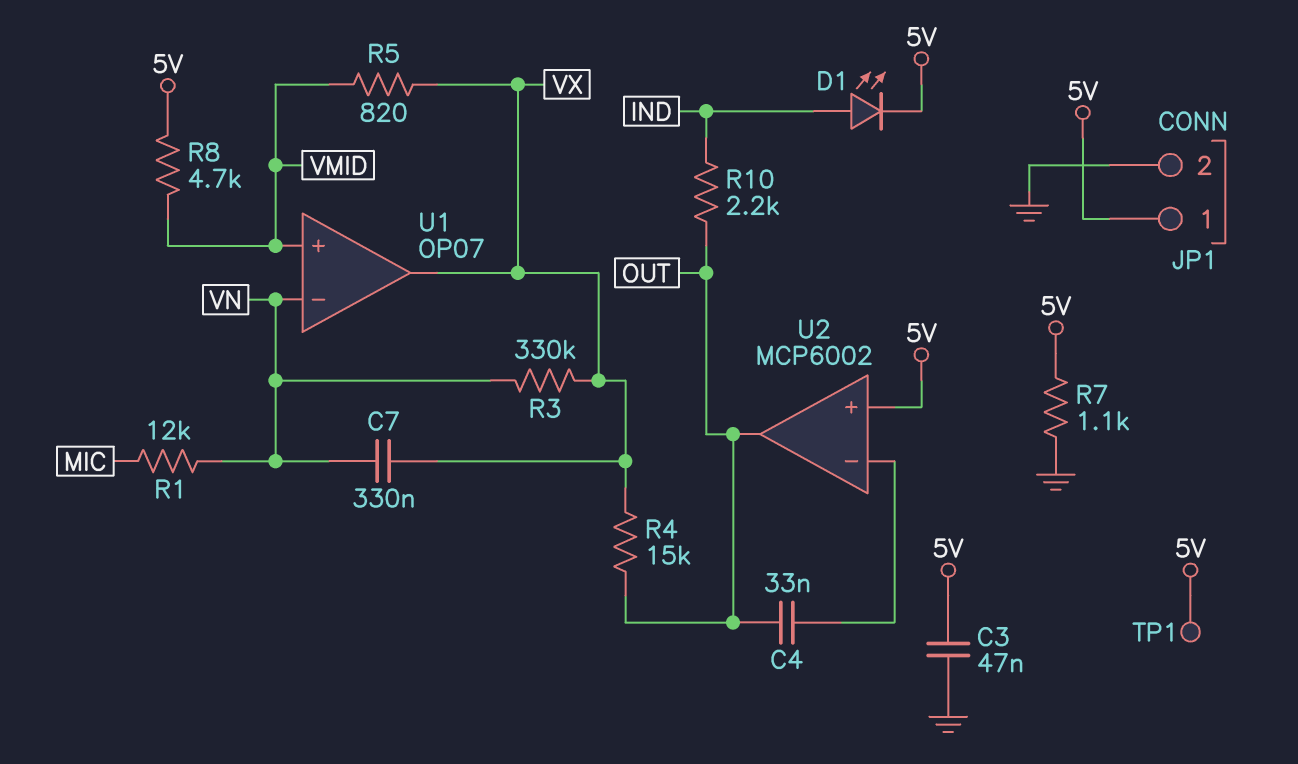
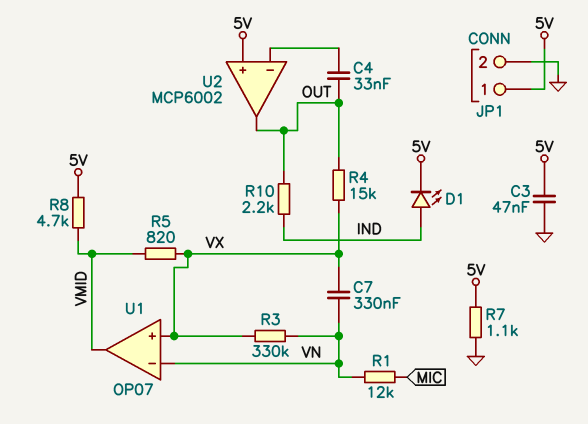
TP1: test point (5V) -> none
U1 pin in+: VMID -> VX
U1 pin out: VX -> VMID

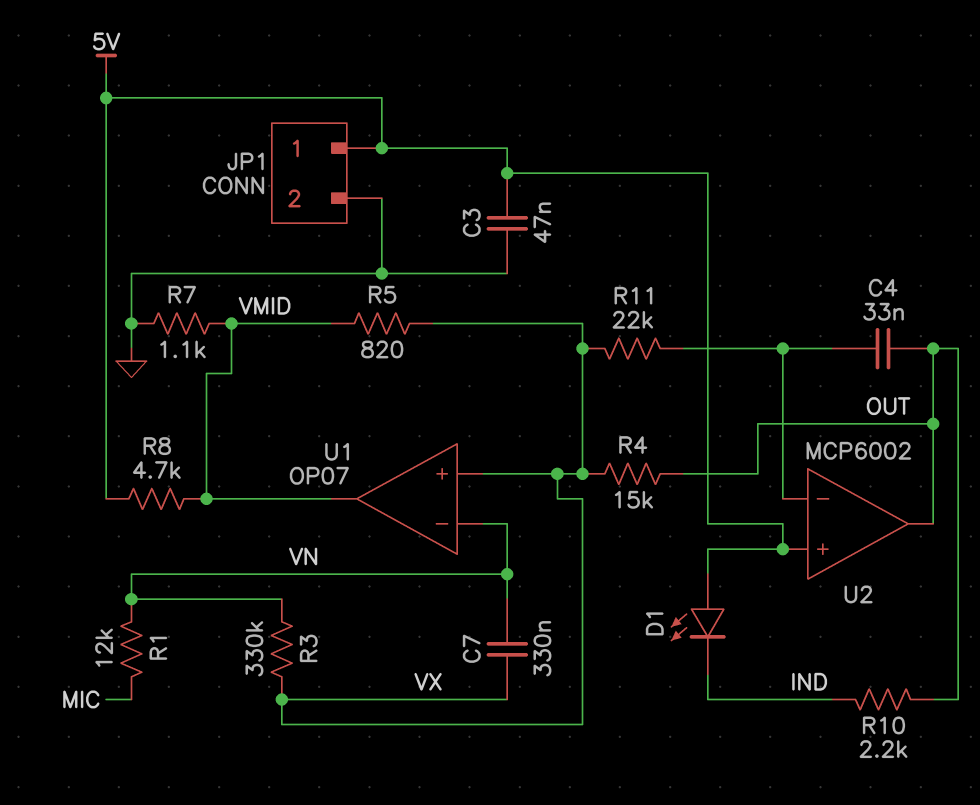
D1: LED (A IND, K 5V) -> LED (A 5V, K IND)
R7: 1.1k (5V, GND) -> 1.1k (GND, VMID)
R11: none -> 22k (U2/in-, VX)

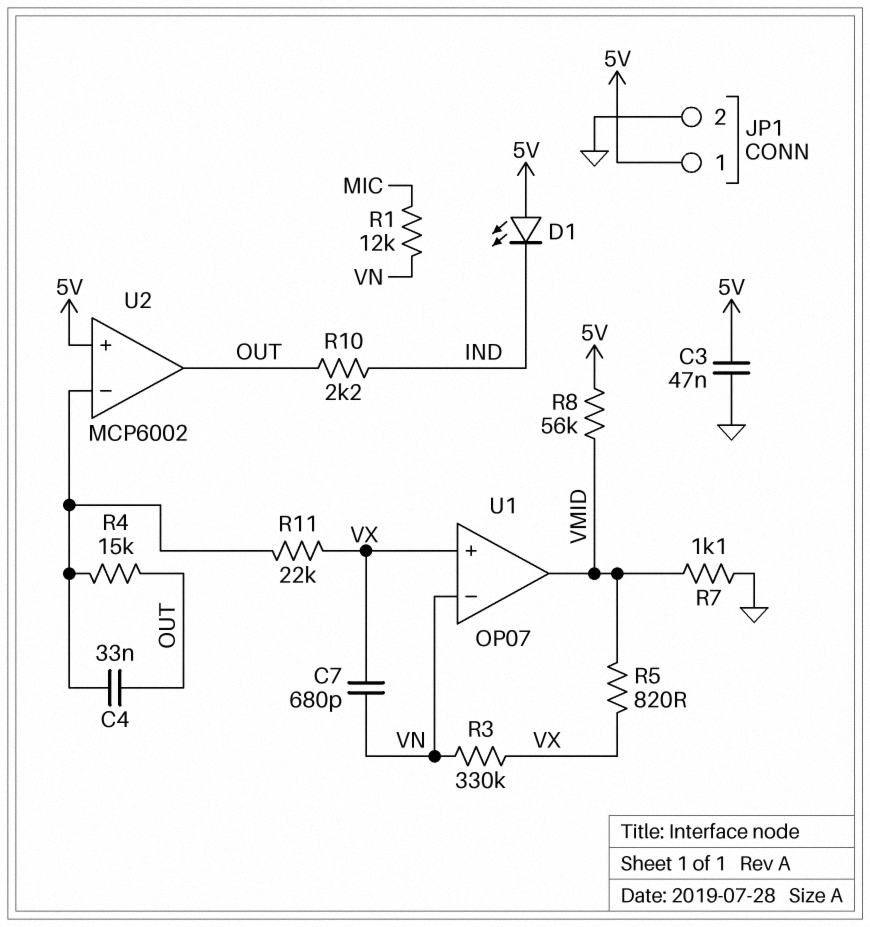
C7: 330nF (VN, VX) -> 680pF (VN, VX)
R4: 15k (OUT, VX) -> 15k (OUT, U2/in-)
R8: 4.7k (5V, VMID) -> 56k (5V, VMID)

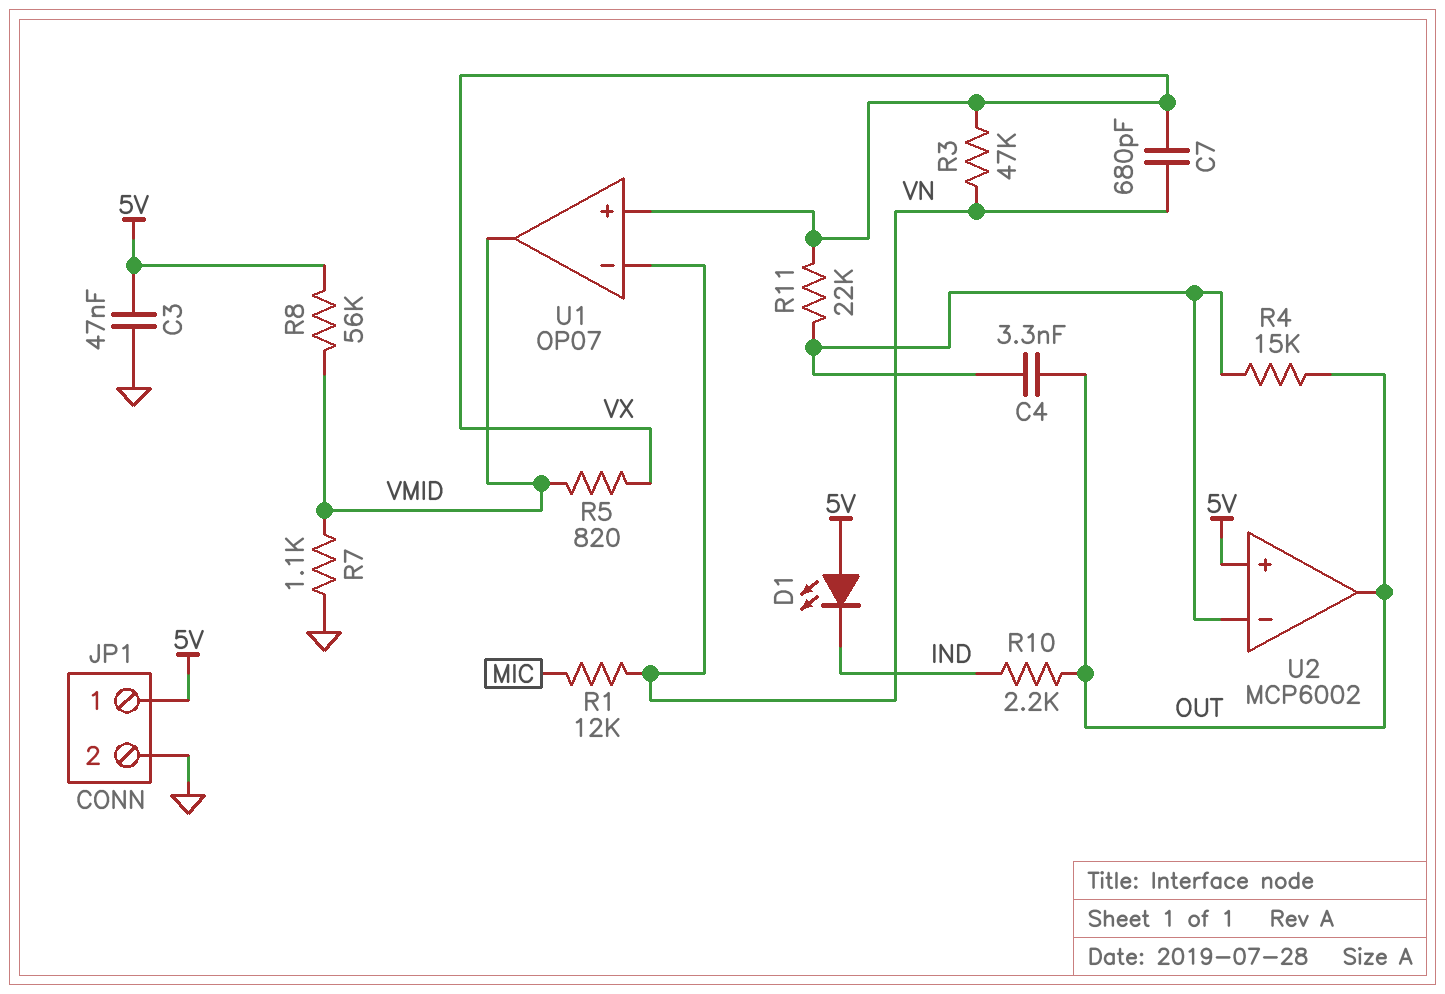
C4: 33nF (OUT, U2/in-) -> 3.3nF (OUT, U2/in-)
R3: 330k (VN, VX) -> 47k (VN, VX)

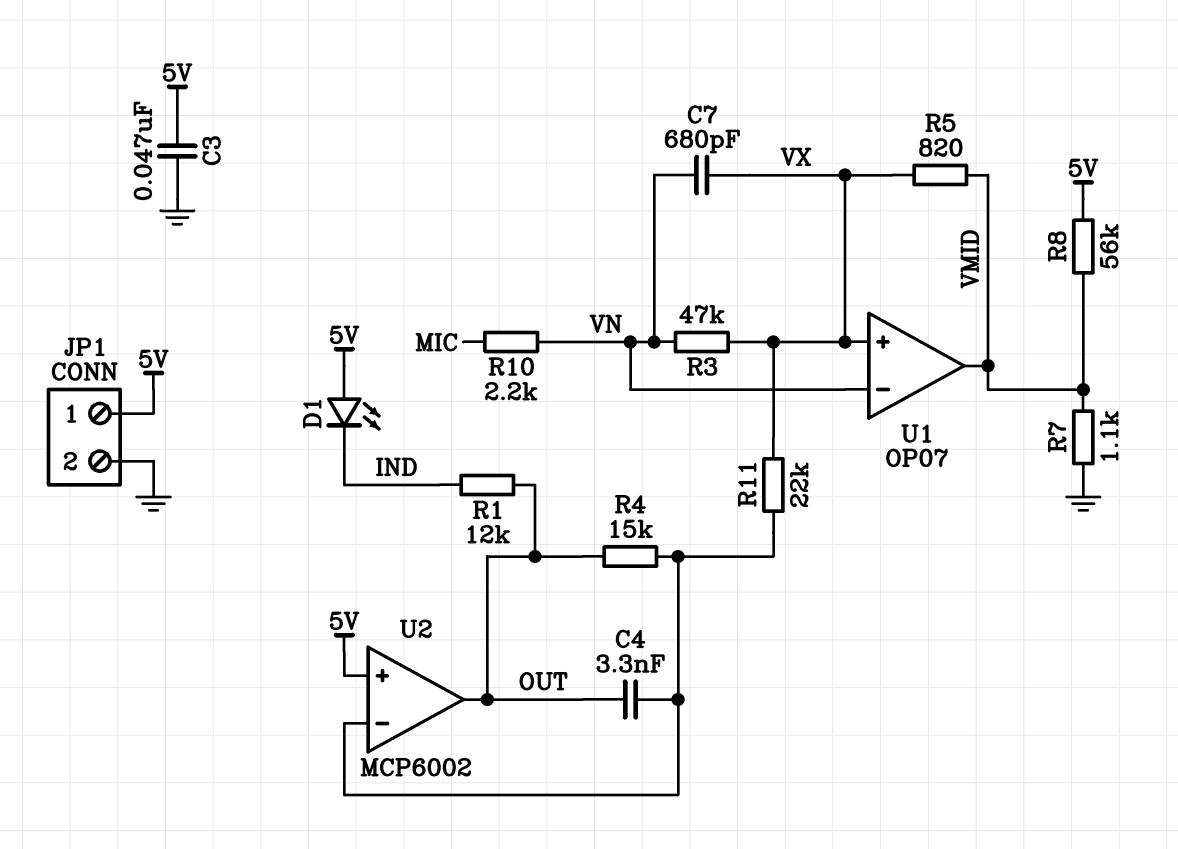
R1: 12k (MIC, VN) -> 12k (IND, OUT)
R10: 2.2k (IND, OUT) -> 2.2k (MIC, VN)

